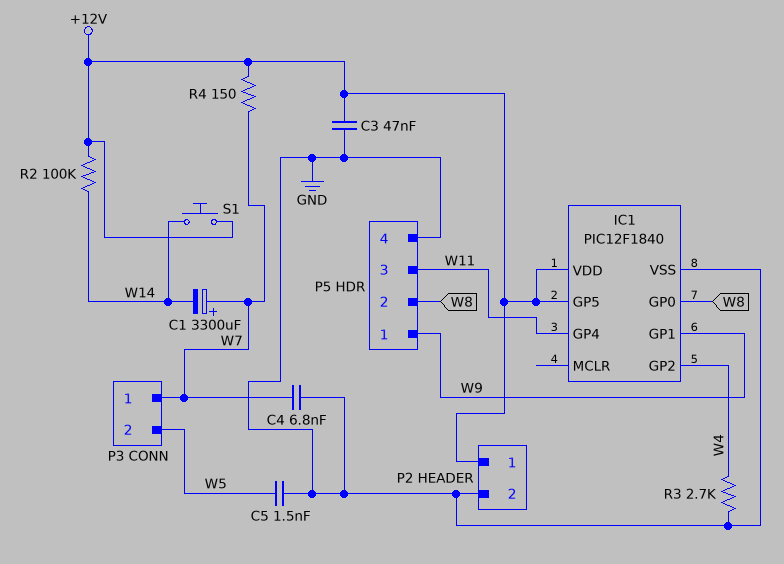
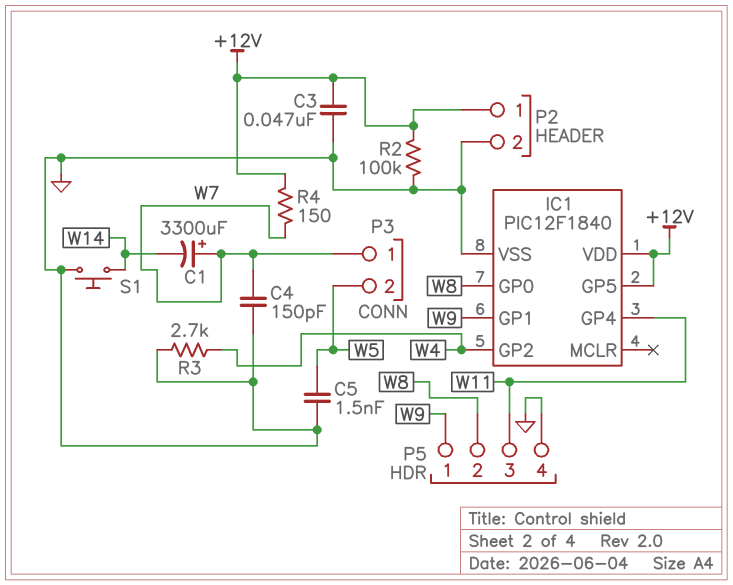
C4: 6.8nF (GND, W7) -> 150pF (GND, W7)
R2: 100k (+12V, W14) -> 100k (+12V, GND)
S1: button (+12V, W14) -> button (GND, W14)

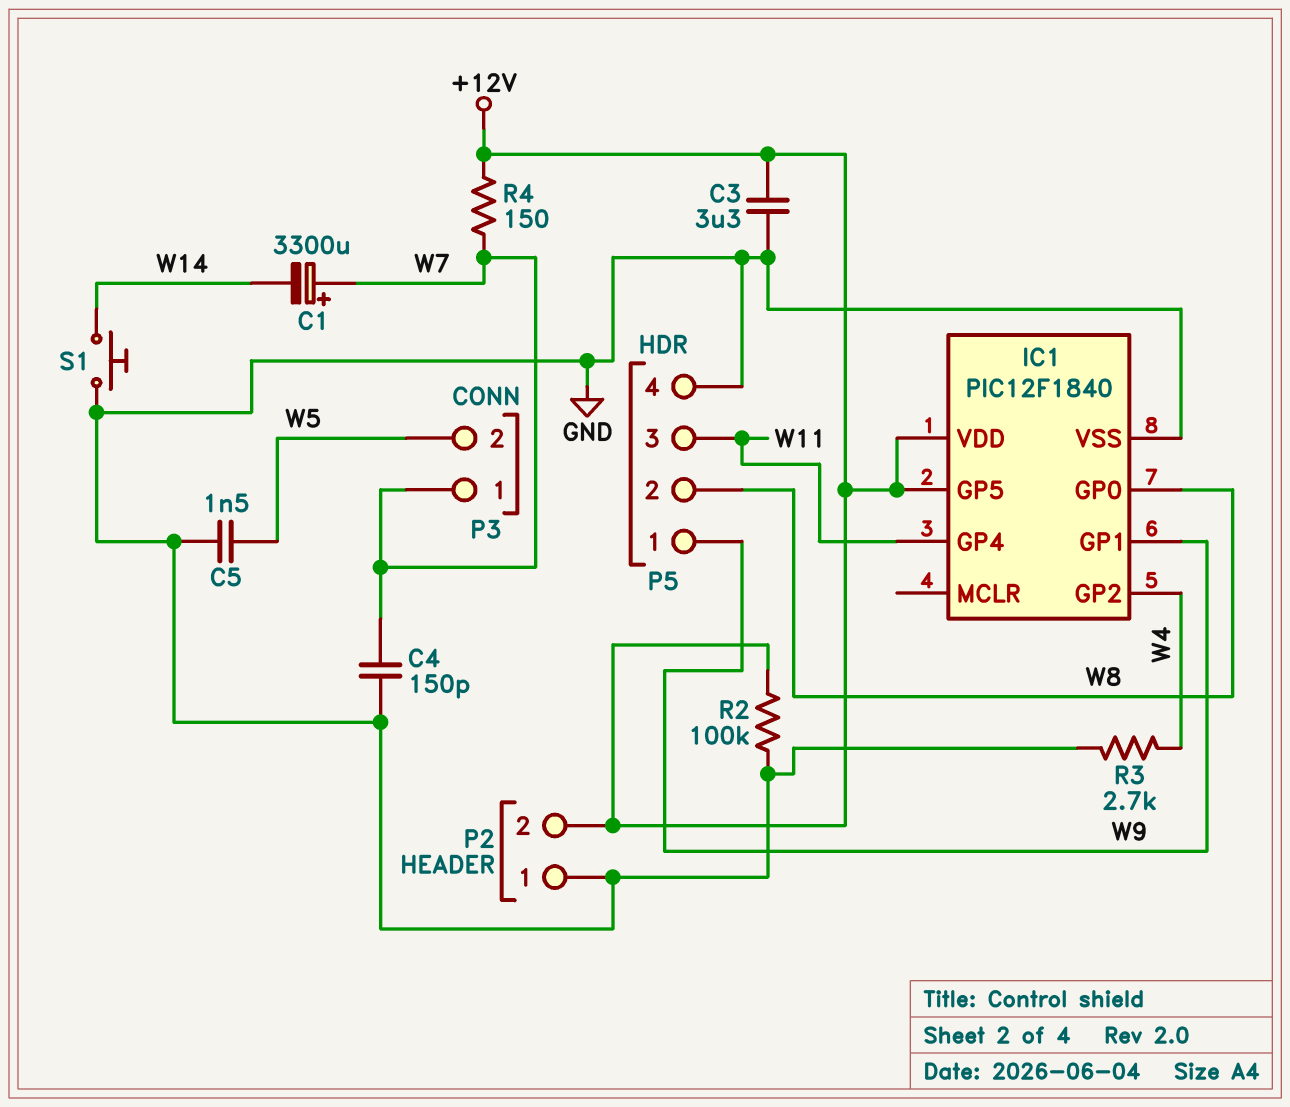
C3: 47nF (+12V, GND) -> 3.3uF (+12V, GND)
P2 pin 1: +12V -> GND
P2 pin 2: GND -> +12V

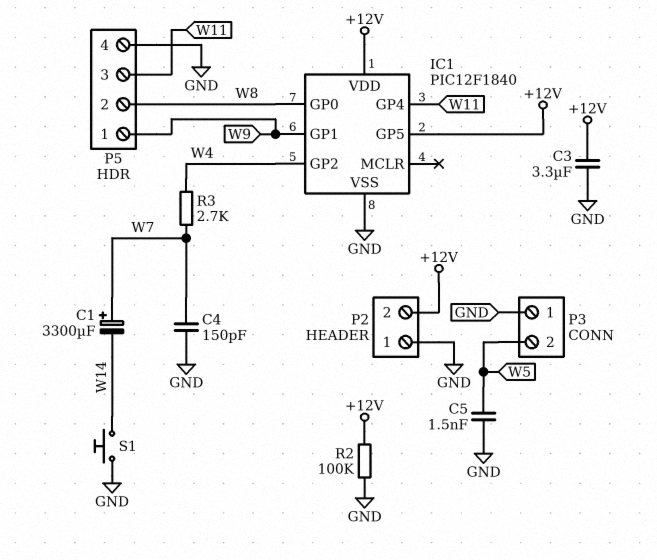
P3 pin 1: W7 -> GND
R3: 2.7k (GND, W4) -> 2.7k (W4, W7)
R4: 150 (+12V, W7) -> none

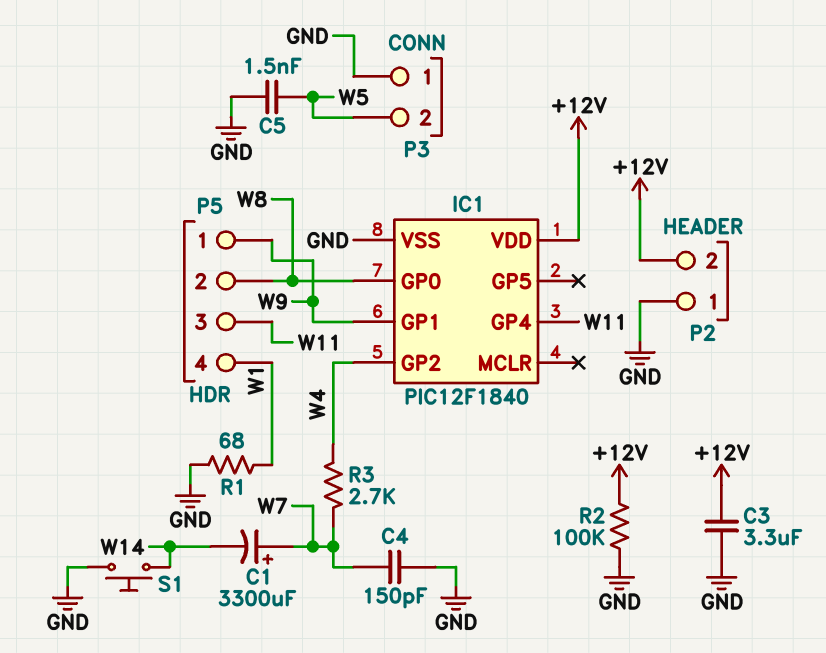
IC1 pin GP5: +12V -> none
P5 pin 4: GND -> W1
R1: none -> 68 (GND, W1)

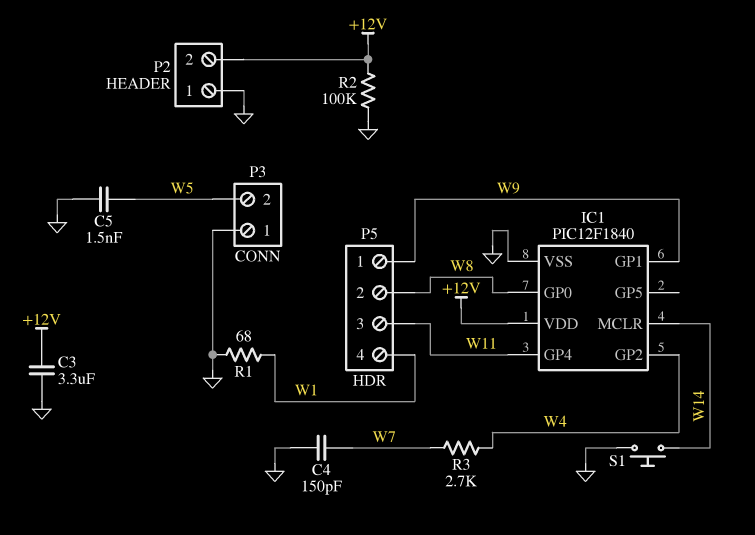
C1: 3300uF (plus W7, minus W14) -> none
IC1 pin MCLR: none -> W14

